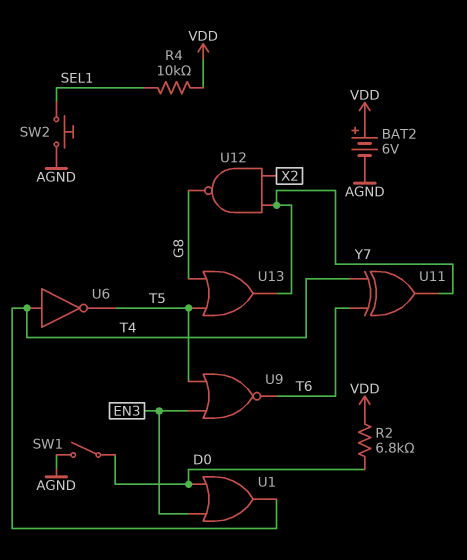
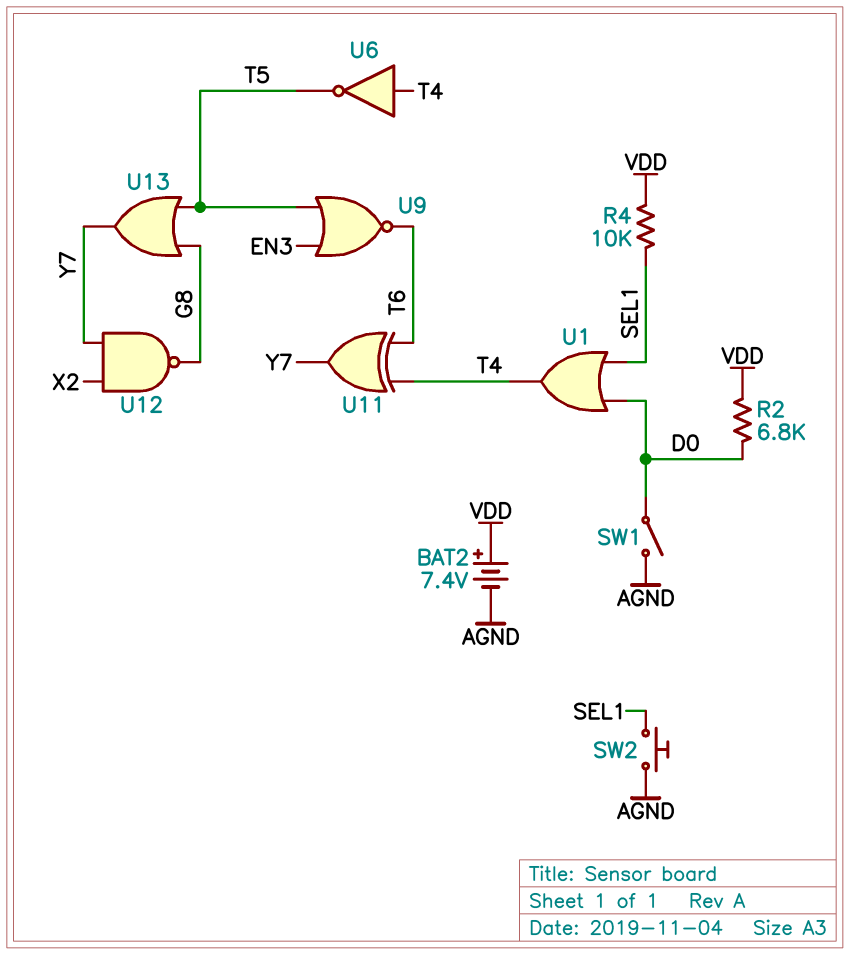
BAT2: 6V (plus VDD, minus AGND) -> 7.4V (plus VDD, minus AGND)
U1: OR (in D0, in EN3, out T4) -> OR (in D0, in SEL1, out T4)

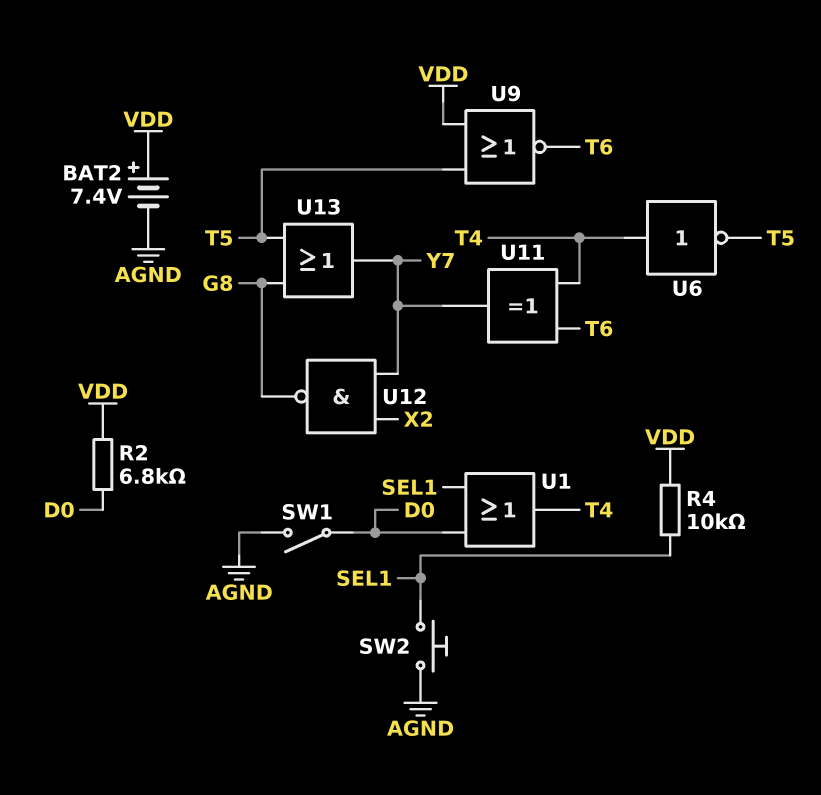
U9: NOR (in EN3, in T5, out T6) -> NOR (in T5, in VDD, out T6)

